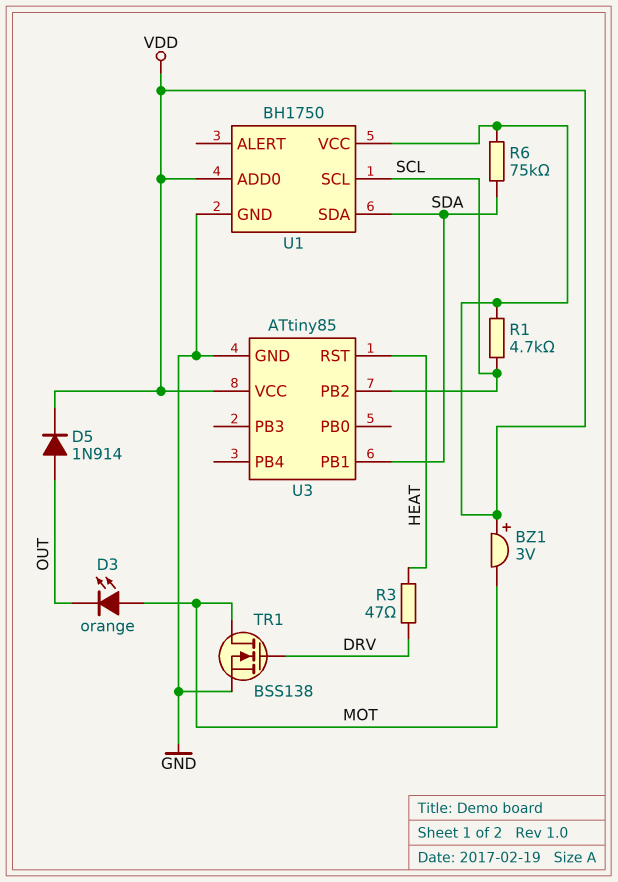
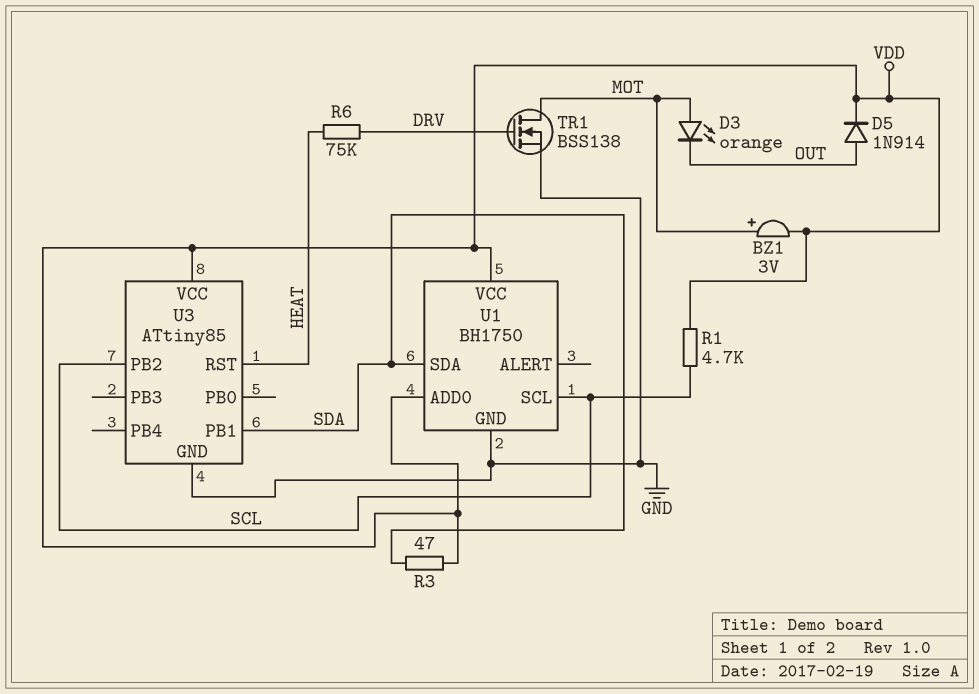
BZ1: buzzer 3V (plus VDD, minus MOT) -> buzzer 3V (plus MOT, minus VDD)
R3: 47 (DRV, HEAT) -> 47 (SDA, VDD)
R6: 75k (SDA, VDD) -> 75k (DRV, HEAT)

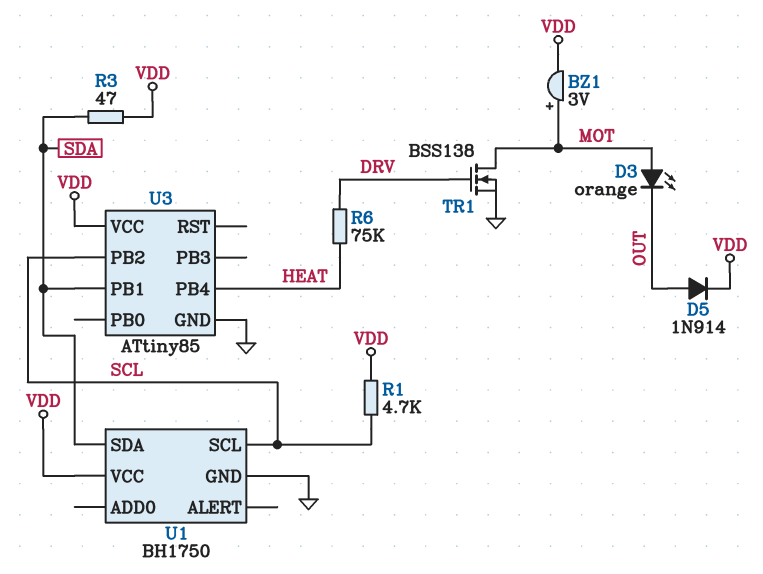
U1 pin ADD0: VDD -> none
U3 pin PB4: none -> HEAT
U3 pin RST: HEAT -> none

